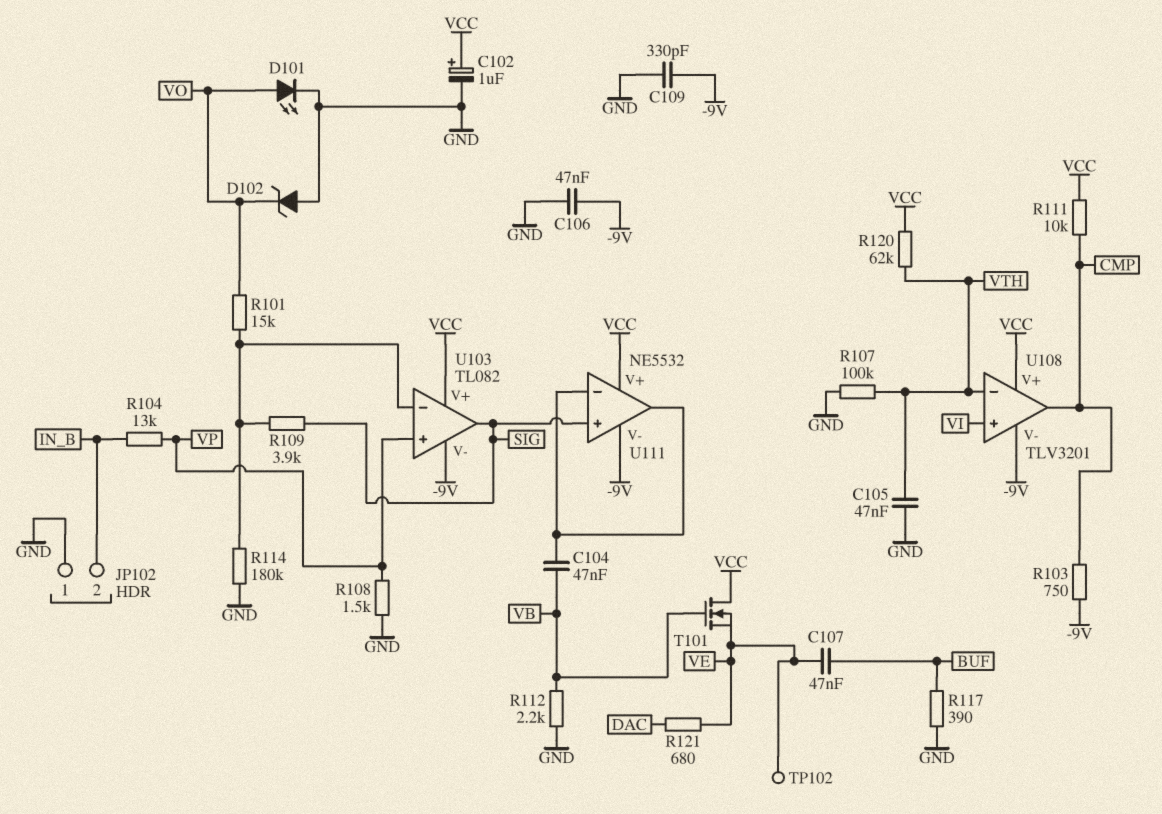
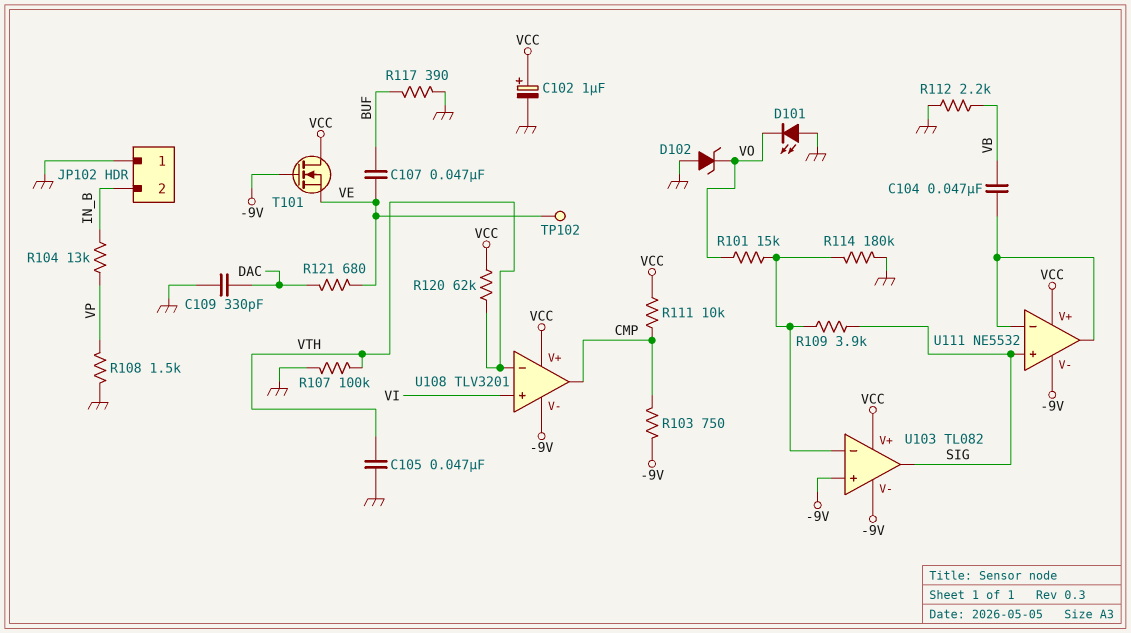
C106: 47nF (-9V, GND) -> none
C109: 330pF (-9V, GND) -> 330pF (DAC, GND)
D101: LED (A VO, K GND) -> LED (A GND, K VO)
T101: NMOS (G VB, D VCC, S VE) -> NMOS (G -9V, D VCC, S VE)
U103 pin in+: VP -> -9V

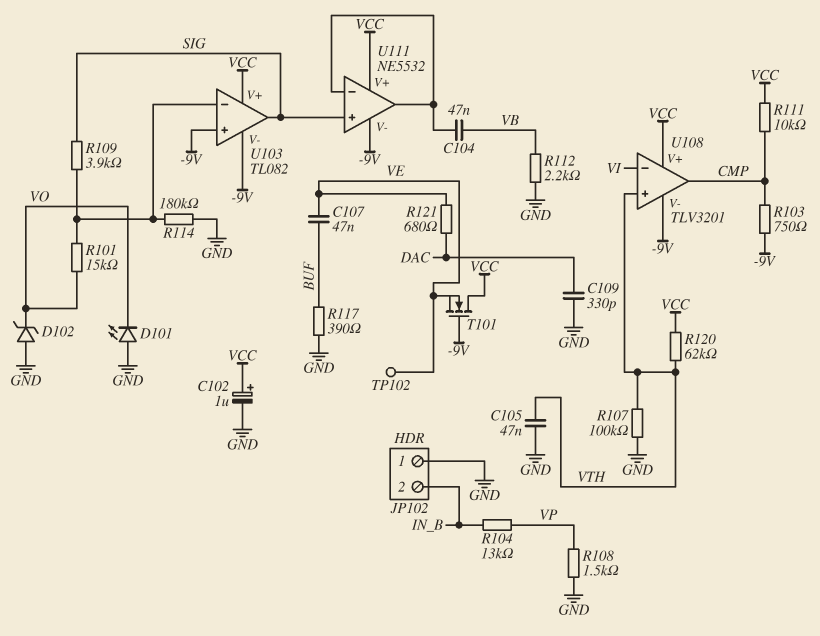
U108 pin in+: VI -> VTH
U108 pin in-: VTH -> VI

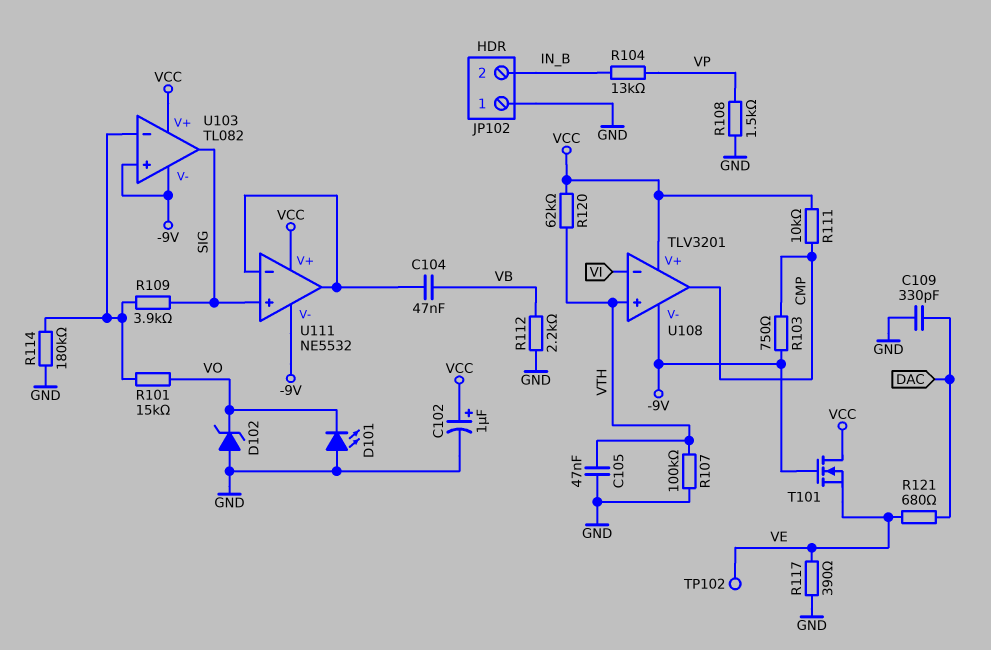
C107: 47nF (BUF, VE) -> none
R117: 390 (BUF, GND) -> 390 (GND, VE)

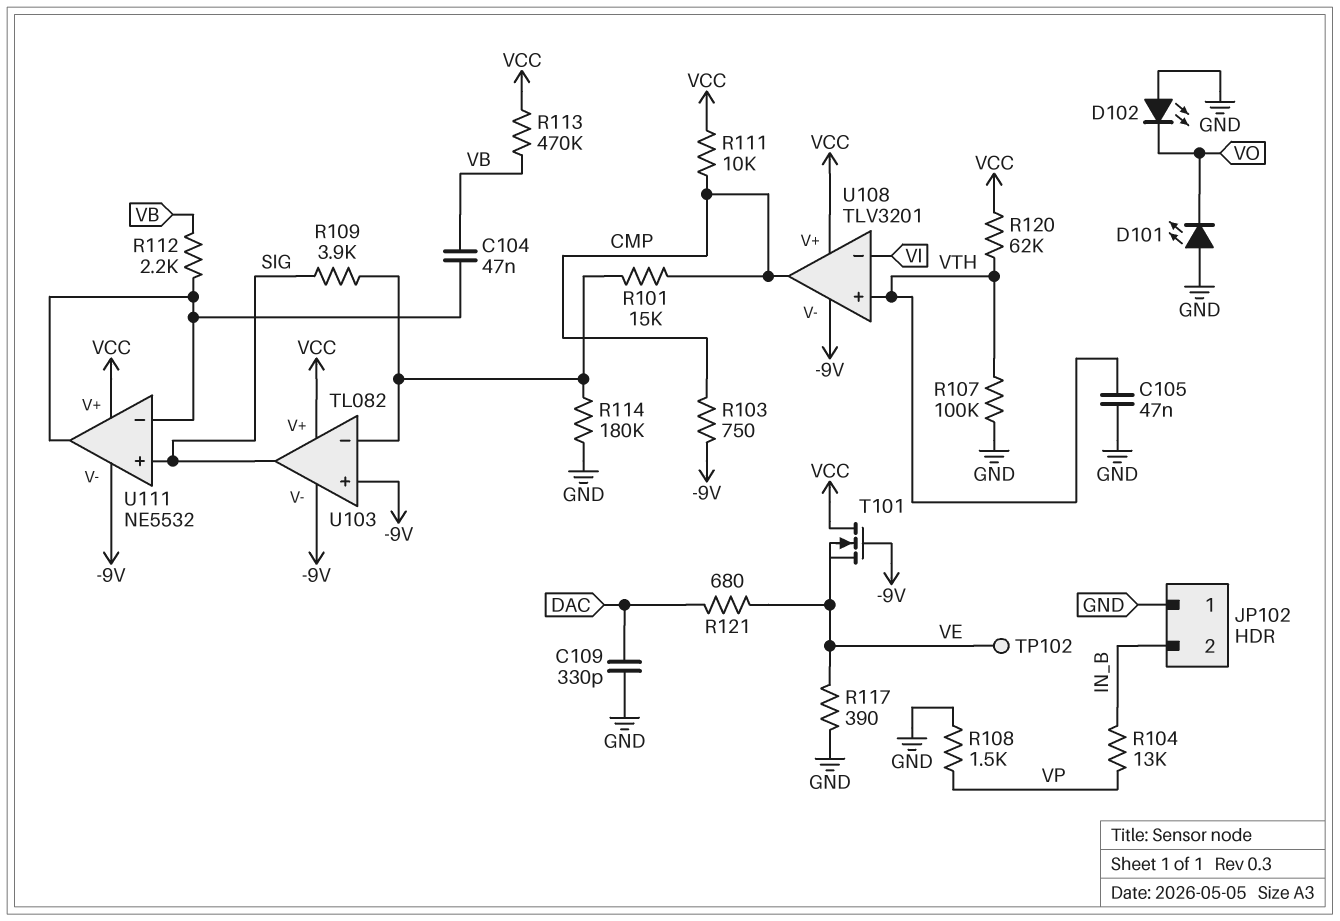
C102: 1uF (plus VCC, minus GND) -> none
D102: zener (A GND, K VO) -> LED (A GND, K VO)
R101: 15k (U103/in-, VO) -> 15k (CMP, U103/in-)
R112: 2.2k (GND, VB) -> 2.2k (U111/in-, VB)
R113: none -> 470k (VB, VCC)

